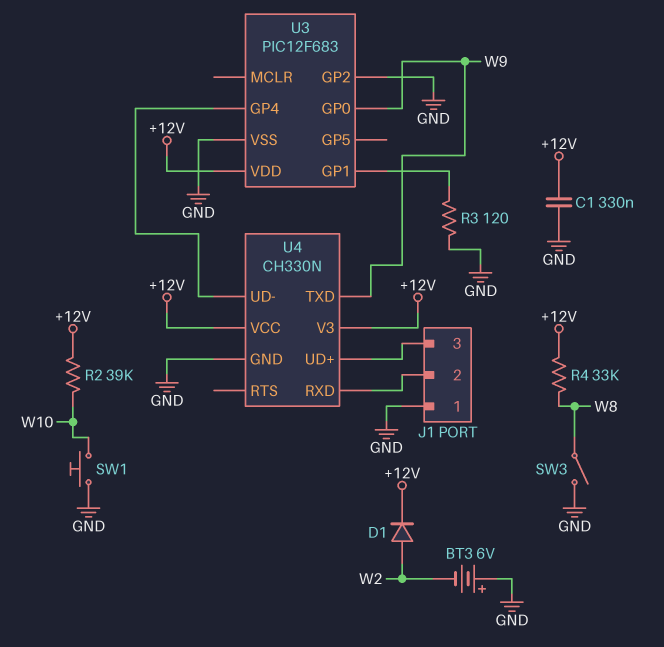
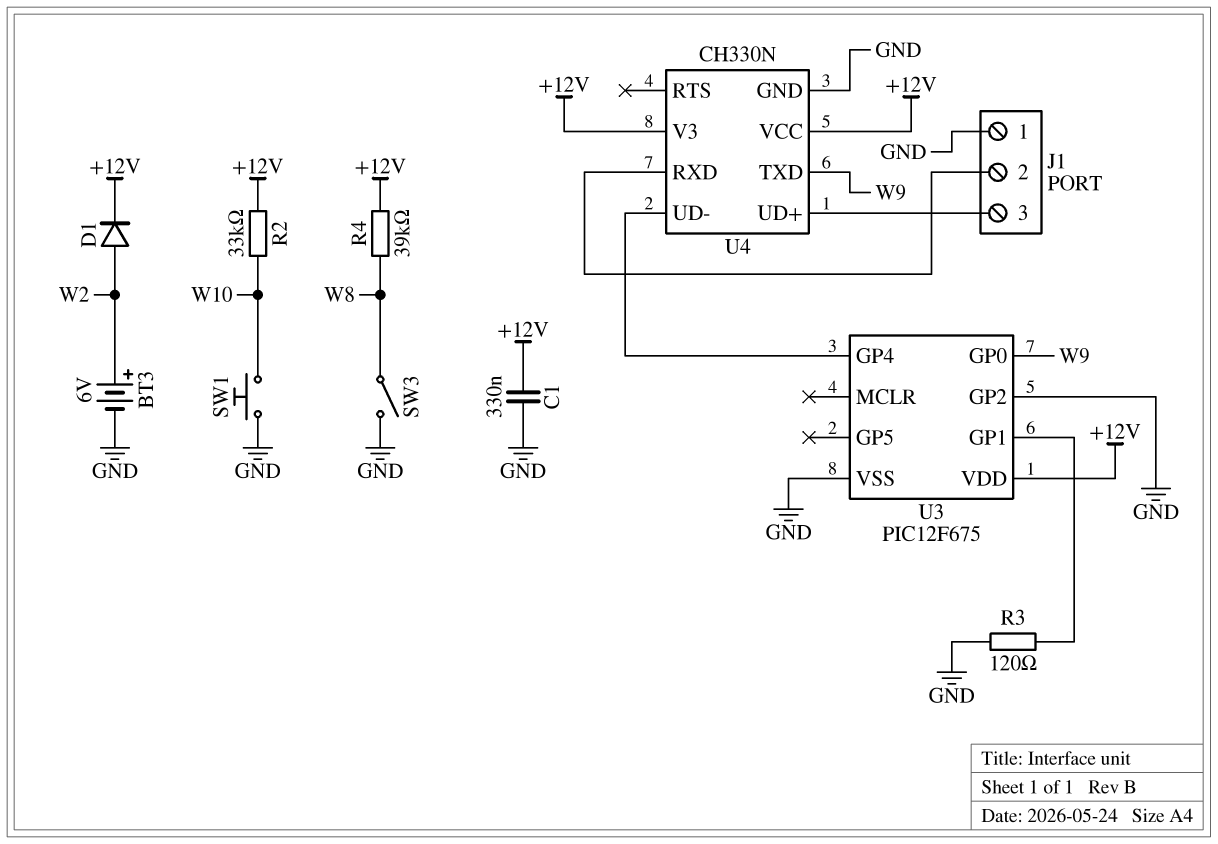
BT3: 6V (plus GND, minus W2) -> 6V (plus W2, minus GND)
R2: 39k (+12V, W10) -> 33k (+12V, W10)
R4: 33k (+12V, W8) -> 39k (+12V, W8)
U3: PIC12F683 -> PIC12F675

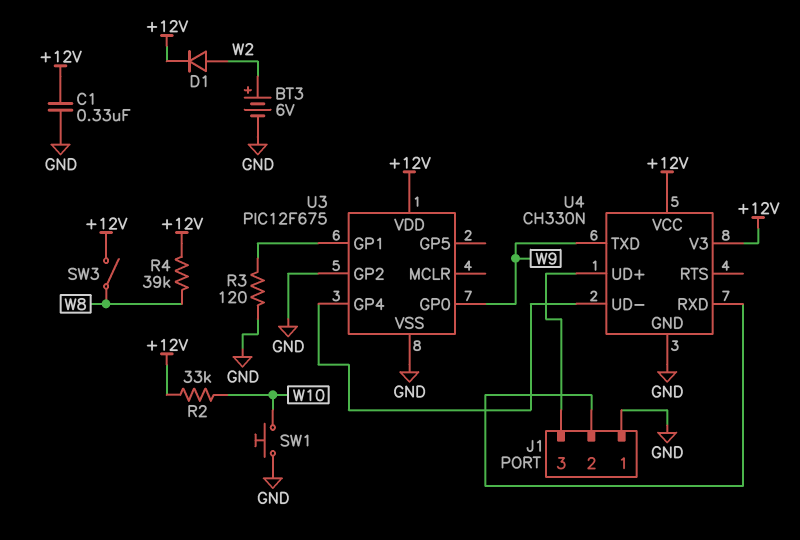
SW3: switch (GND, W8) -> switch (+12V, W8)

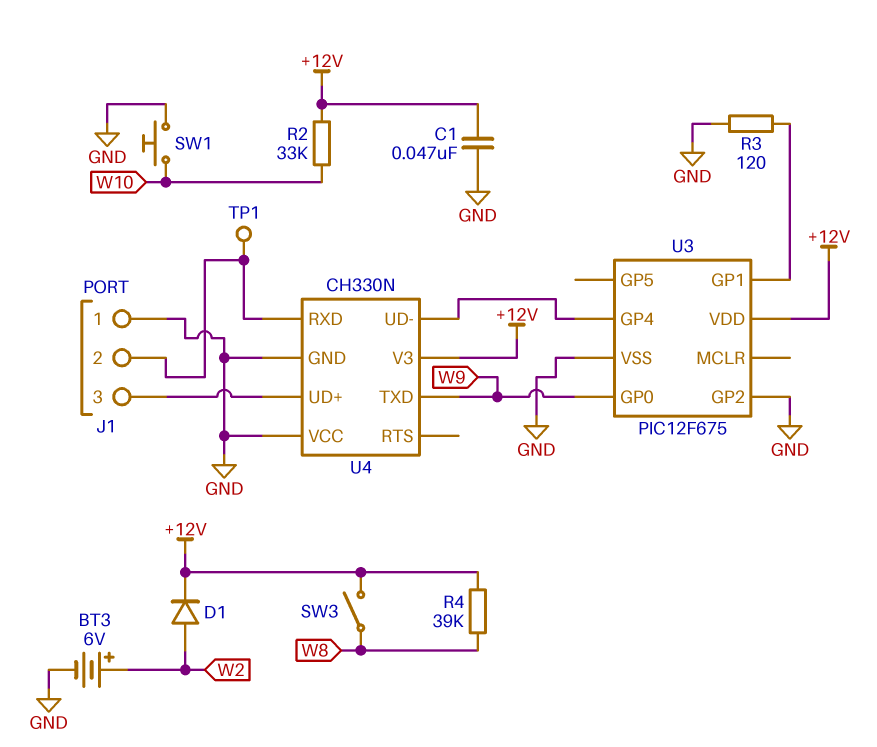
C1: 330nF (+12V, GND) -> 47nF (+12V, GND)
TP1: none -> test point (J1/2)
U4 pin VCC: +12V -> GND

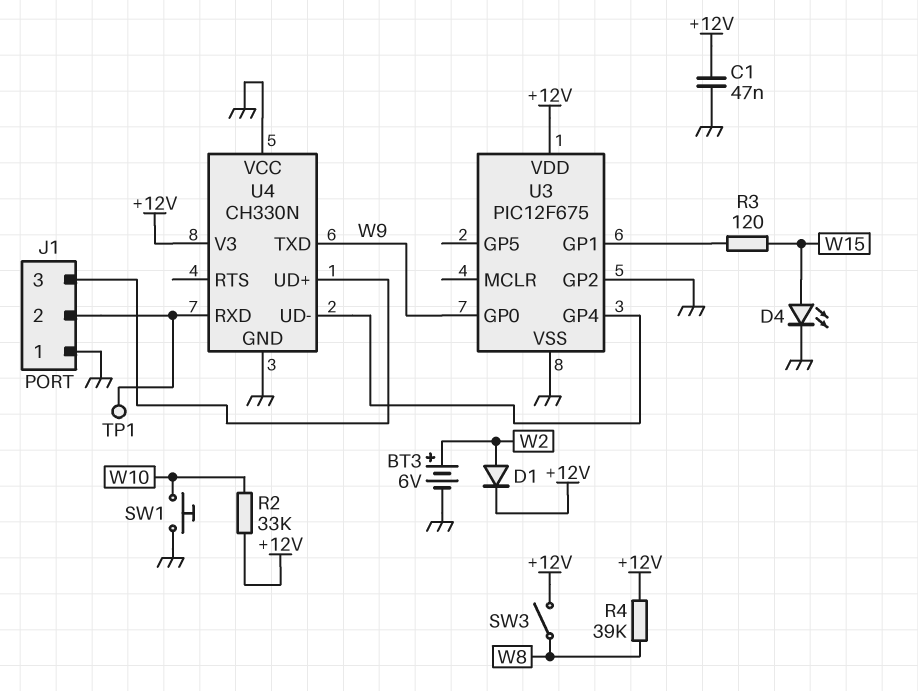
D4: none -> LED (A W15, K GND)
R3: 120 (GND, U3/GP1) -> 120 (U3/GP1, W15)

